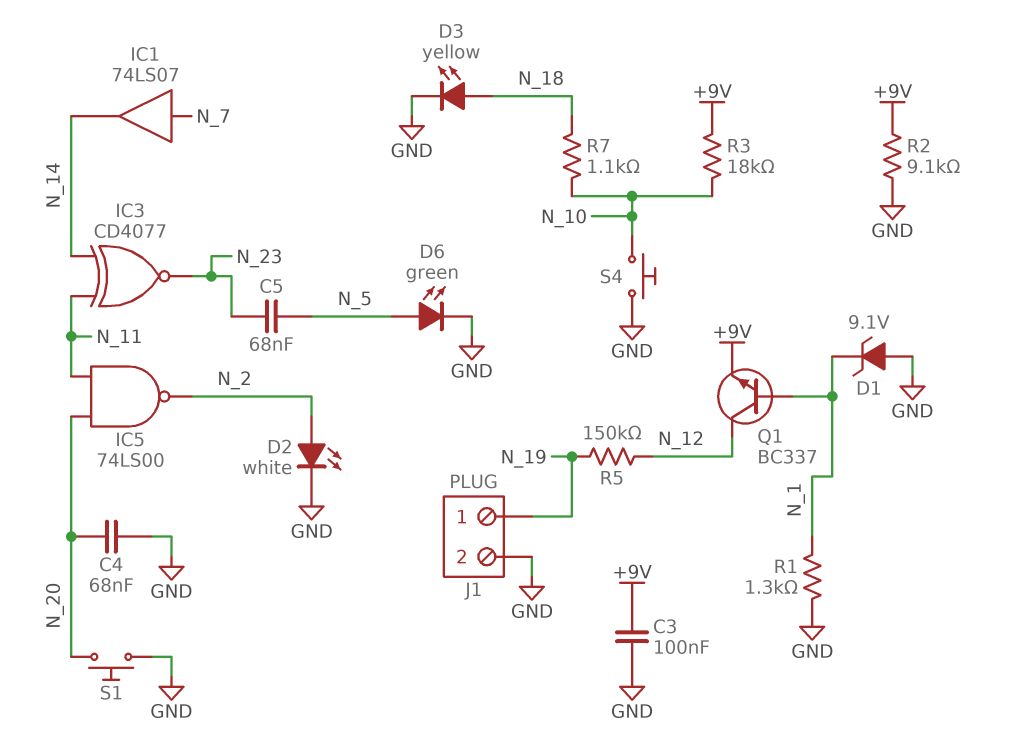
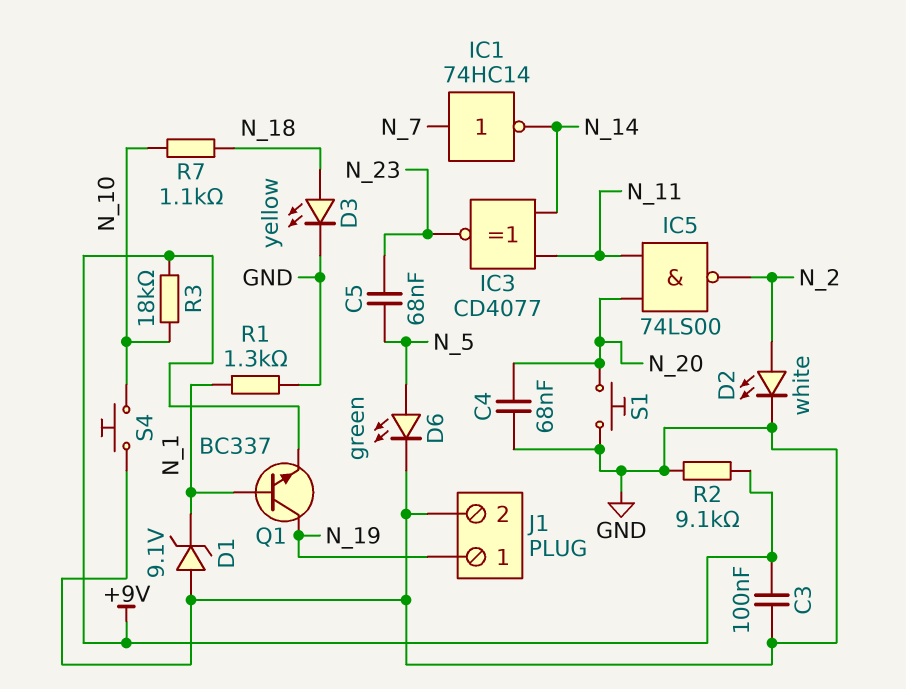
IC1: buffer 74LS07 (in N_7, out N_14) -> NOT 74HC14 (in N_7, out N_14)
Q1: NPN BC337 (B N_1, C N_12, E +9V) -> NPN BC337 (B N_1, C N_19, E +9V)
R5: 150k (N_12, N_19) -> none

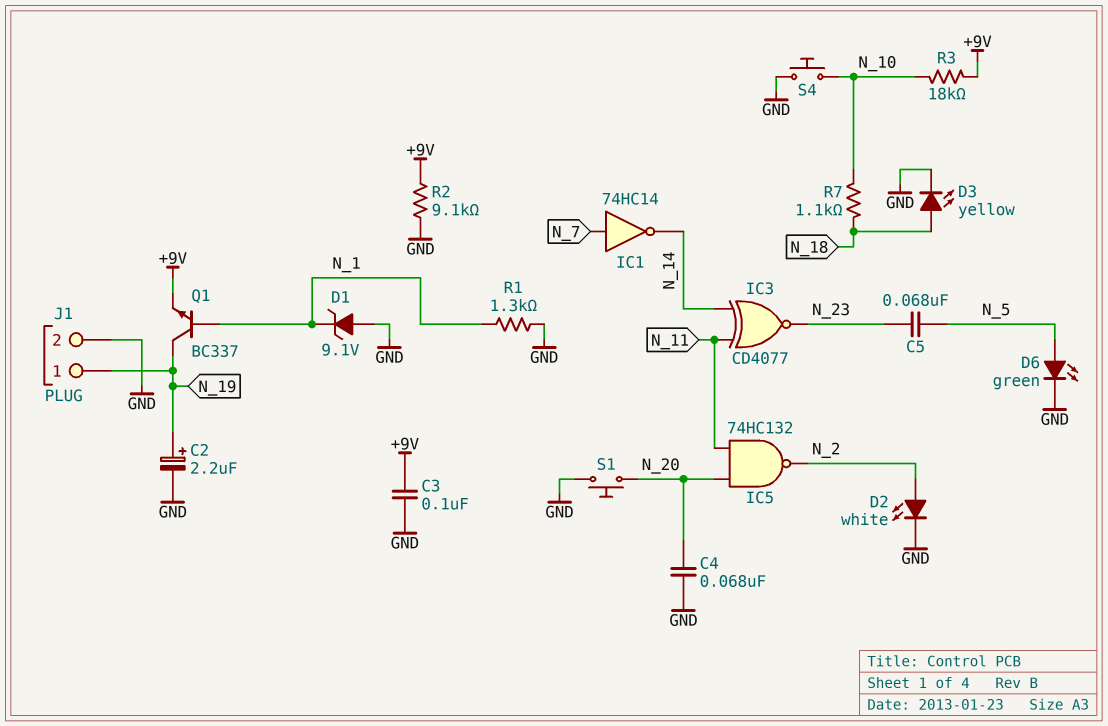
C2: none -> 2.2uF (plus N_19, minus GND)
IC5: NAND 74LS00 (in N_11, in N_20, out N_2) -> NAND 74HC132 (in N_11, in N_20, out N_2)

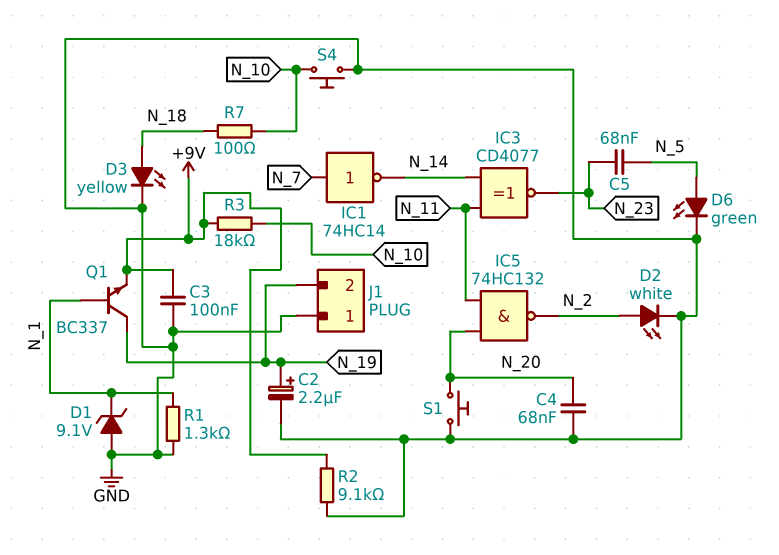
J1 pin 1: N_19 -> GND
J1 pin 2: GND -> N_19
R7: 1.1k (N_10, N_18) -> 100 (N_10, N_18)

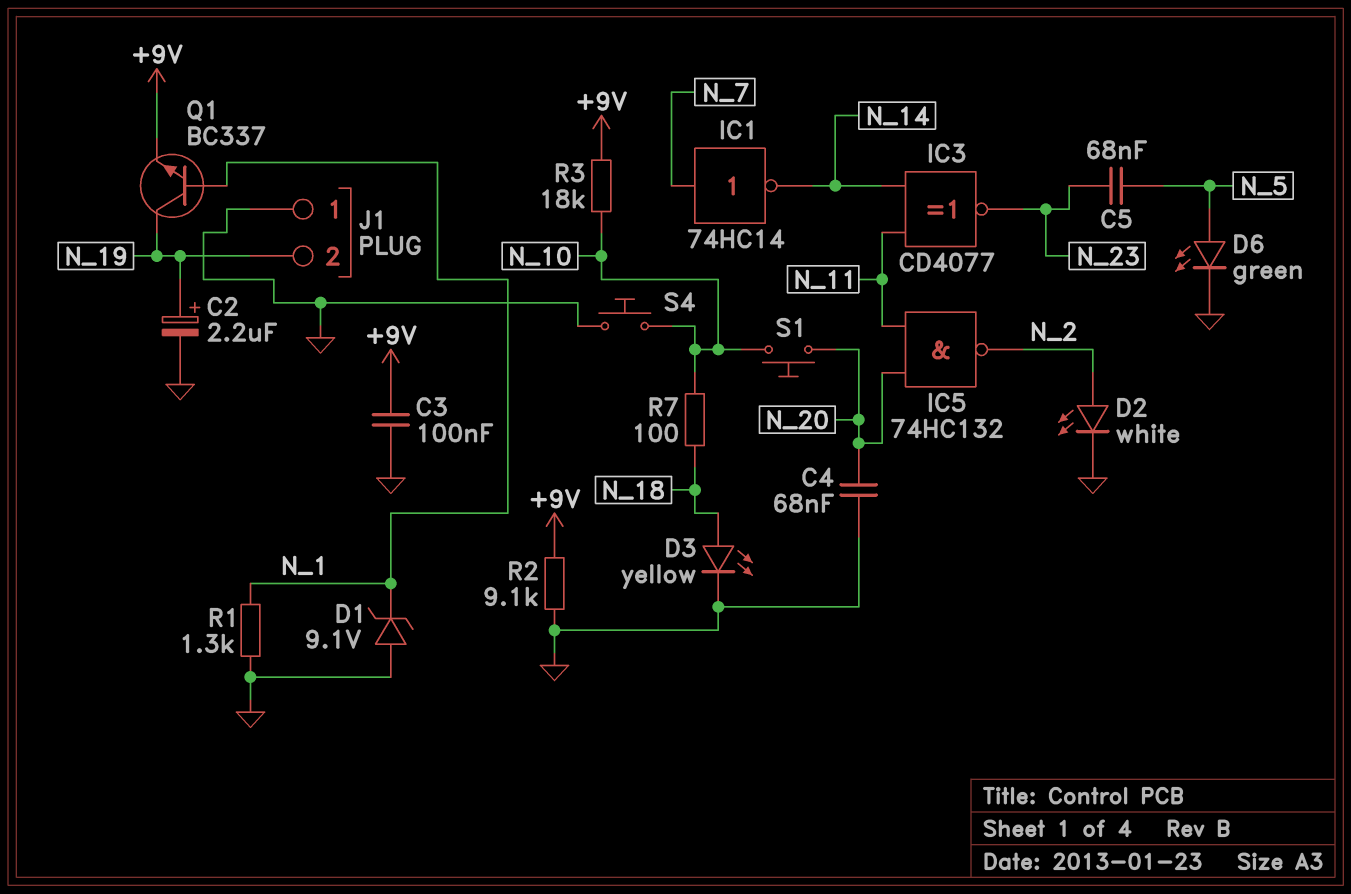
S1: button (GND, N_20) -> button (N_10, N_20)

